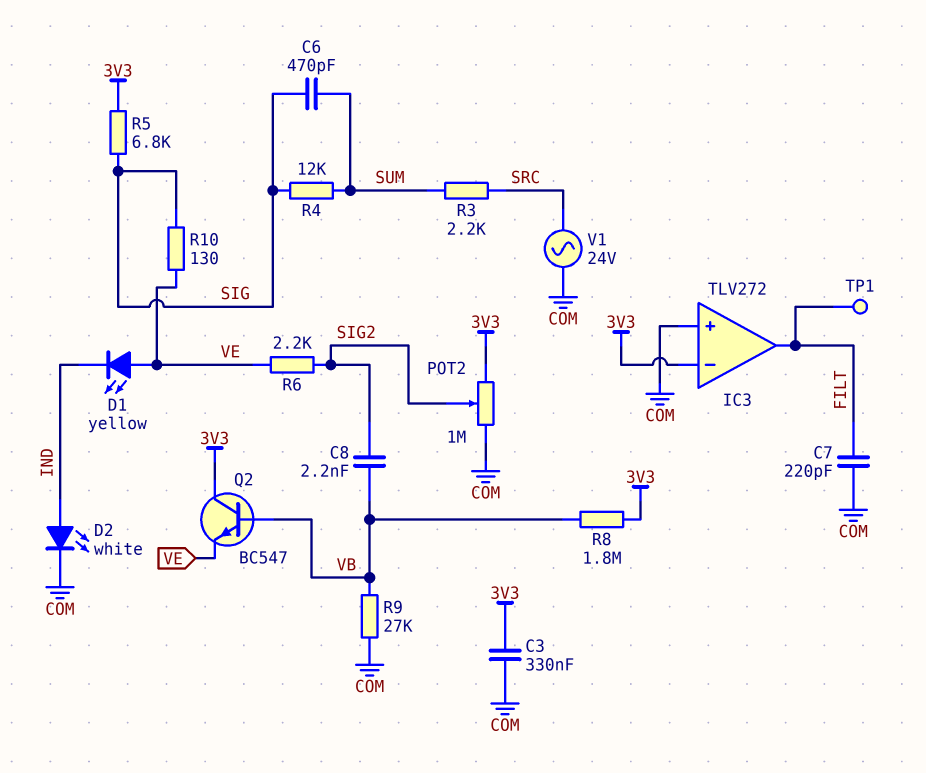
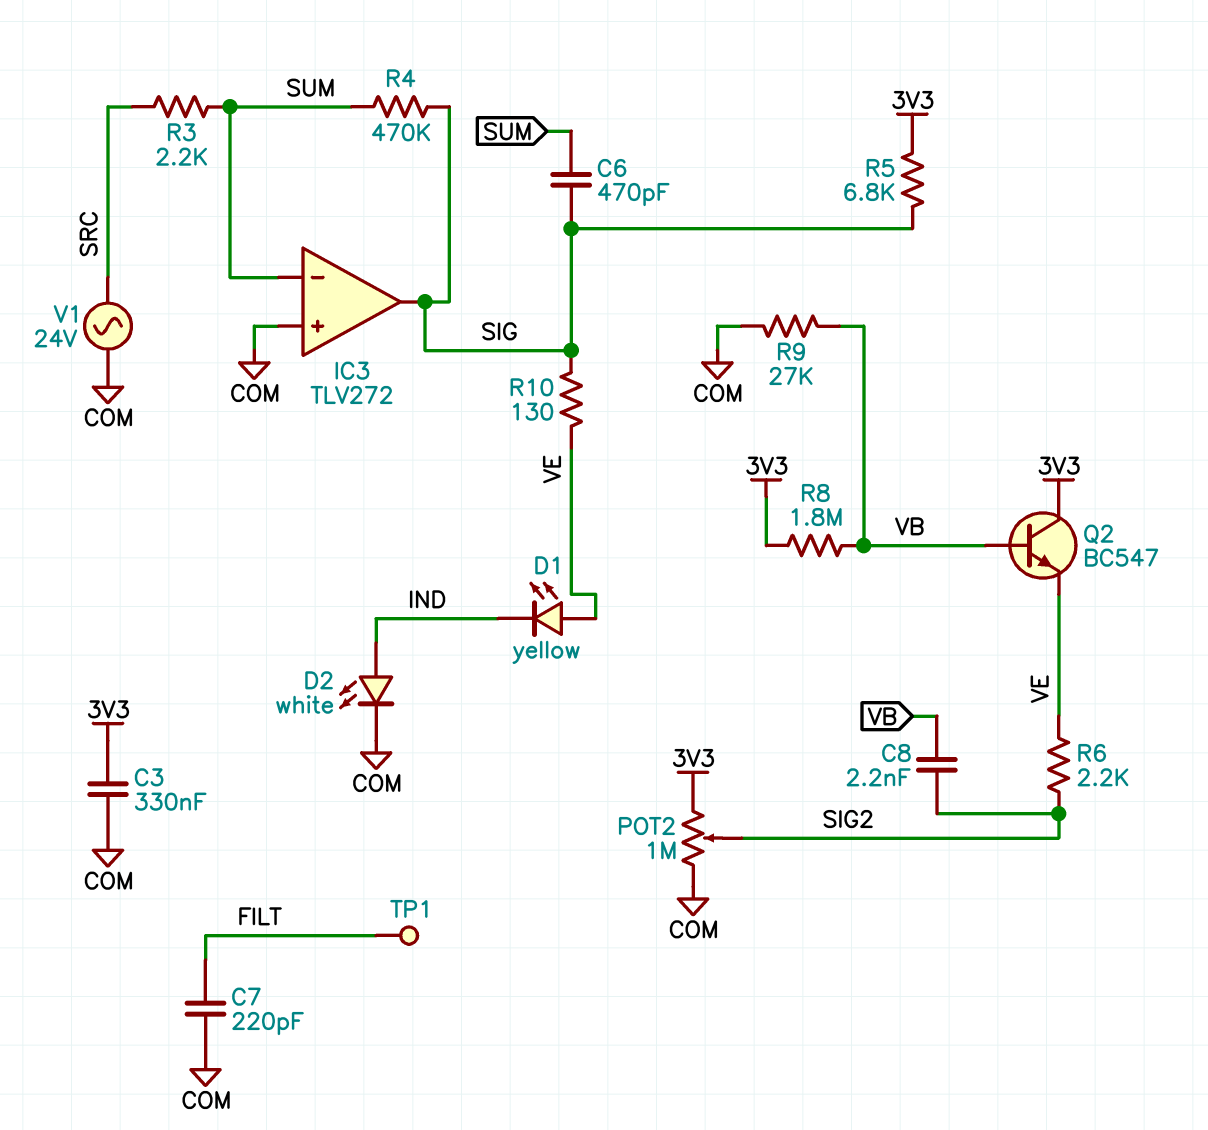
IC3 pin in-: 3V3 -> SUM
IC3 pin out: FILT -> SIG
R4: 12k (SIG, SUM) -> 470k (SIG, SUM)

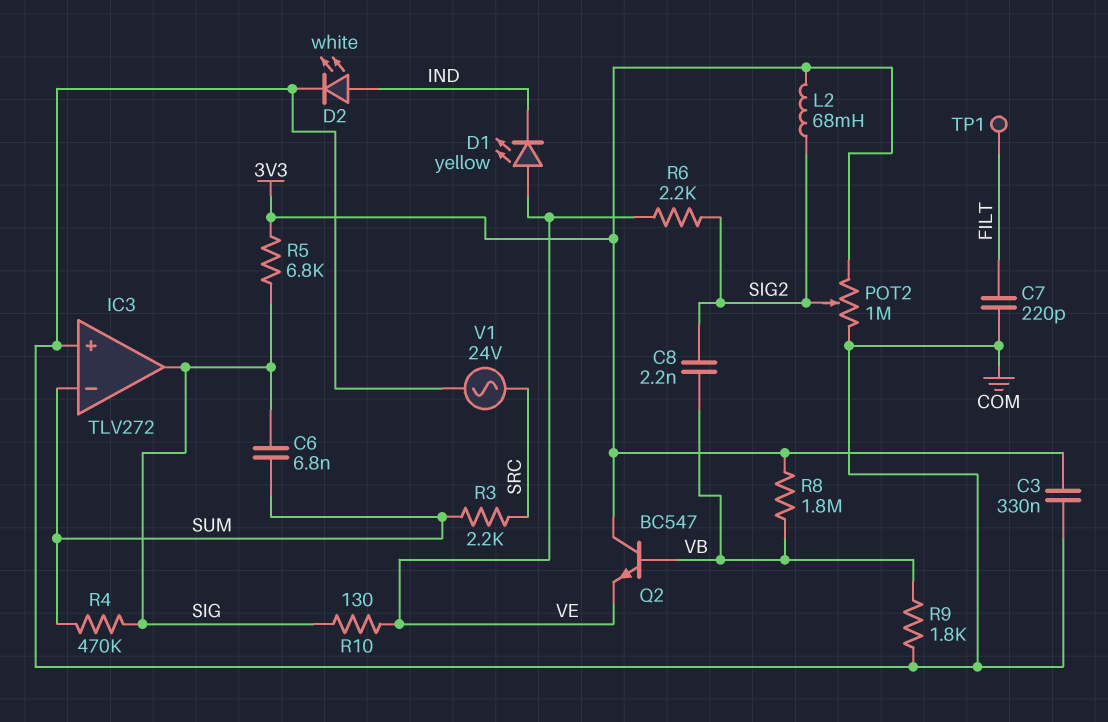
C6: 470pF (SIG, SUM) -> 6.8nF (SIG, SUM)
L2: none -> 68mH (3V3, SIG2)
R9: 27k (COM, VB) -> 1.8k (COM, VB)

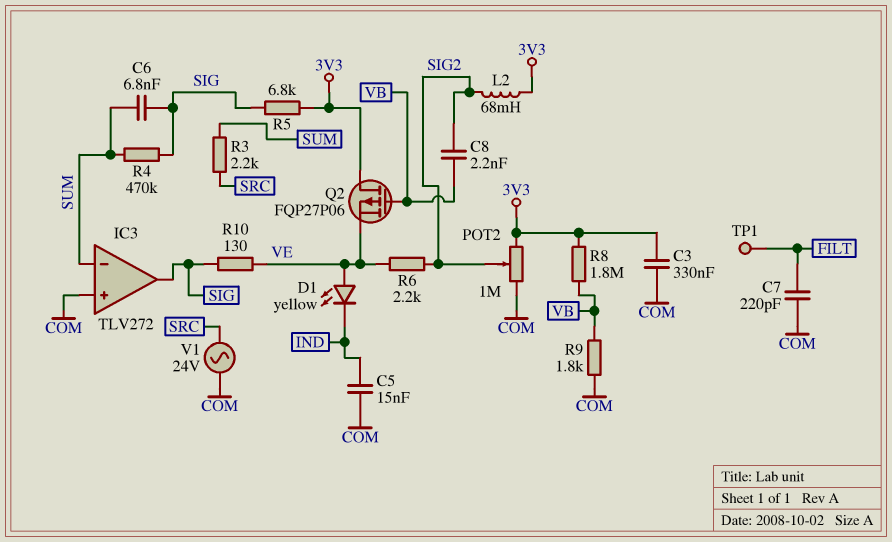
C5: none -> 15nF (COM, IND)
D2: LED white (A IND, K COM) -> none
Q2: NPN BC547 (B VB, C 3V3, E VE) -> PMOS FQP27P06 (G VB, D 3V3, S VE)

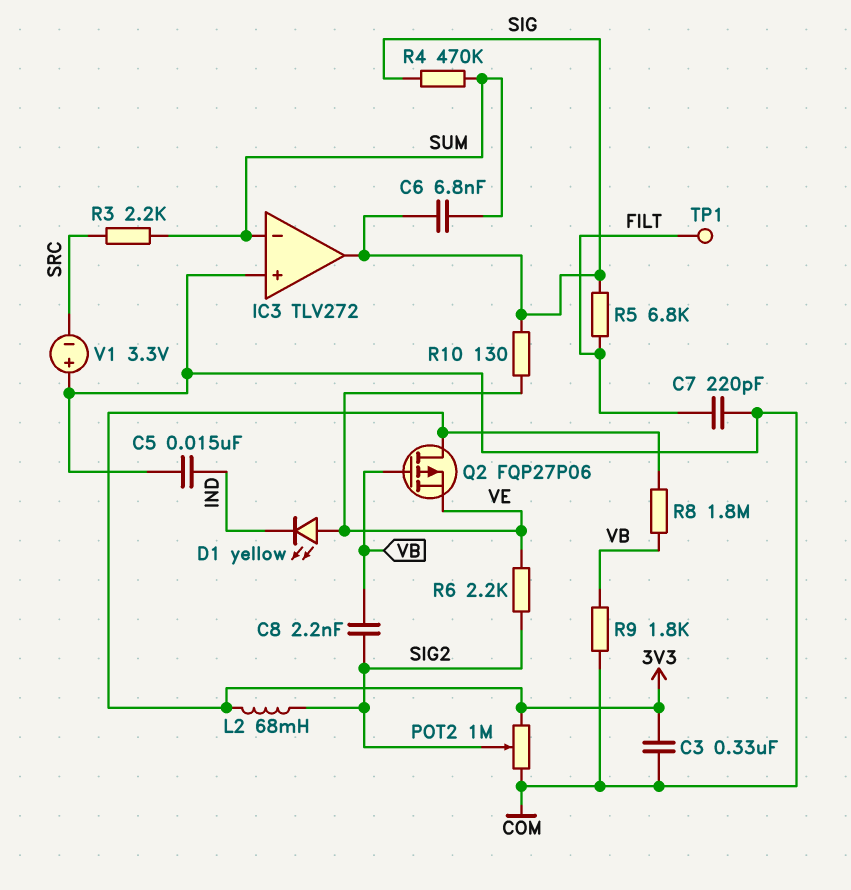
R5: 6.8k (3V3, SIG) -> 6.8k (FILT, SIG)
V1: AC 24V (COM, SRC) -> 3.3V (plus COM, minus SRC)

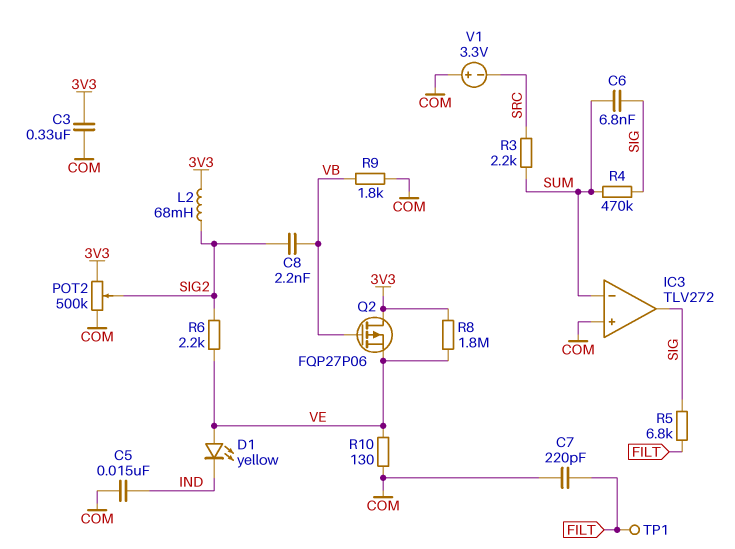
POT2: 1M (3V3, COM, wiper SIG2) -> 500k (3V3, COM, wiper SIG2)
R8: 1.8M (3V3, VB) -> 1.8M (3V3, VE)
R10: 130 (SIG, VE) -> 130 (COM, VE)

